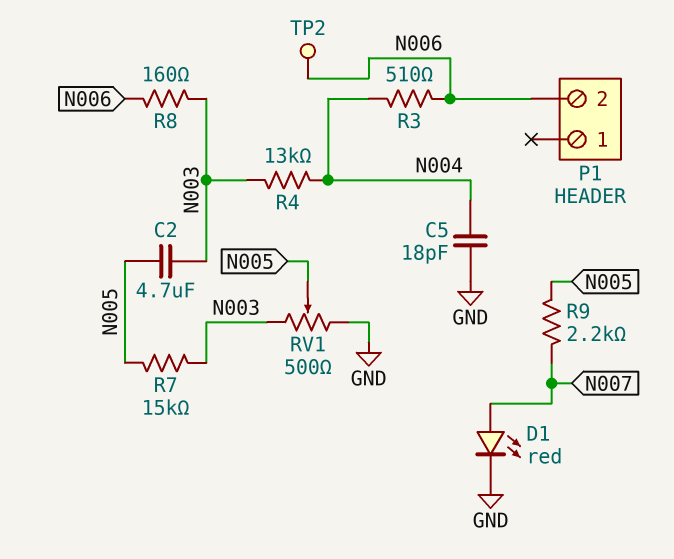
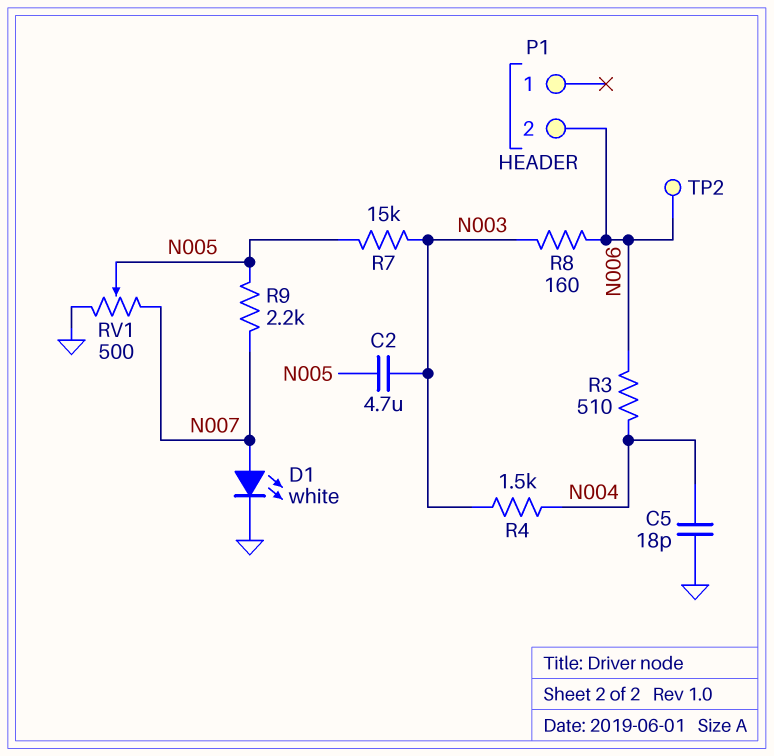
D1: LED red (A N007, K GND) -> LED white (A N007, K GND)
R4: 13k (N003, N004) -> 1.5k (N003, N004)
RV1: 500 (GND, N003, wiper N005) -> 500 (GND, N007, wiper N005)

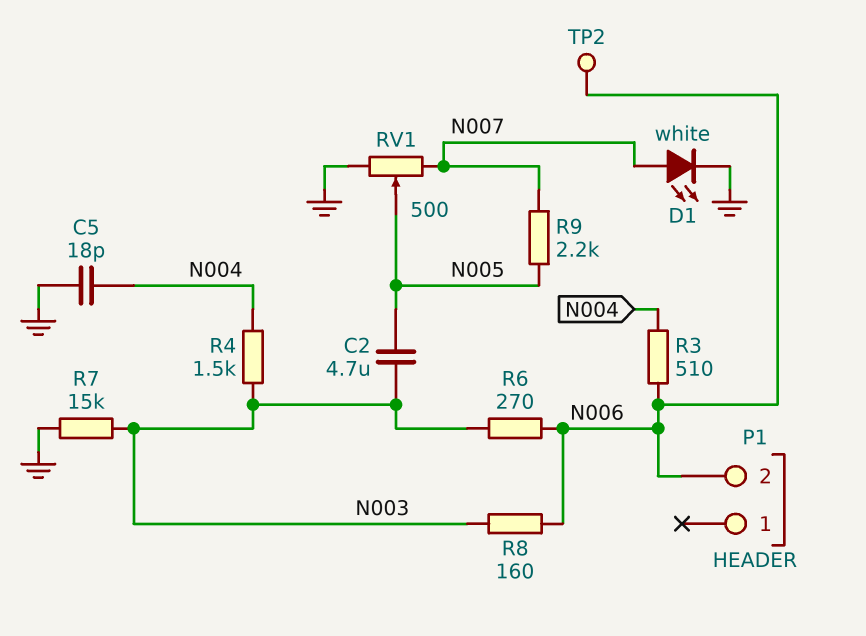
R6: none -> 270 (N003, N006)
R7: 15k (N003, N005) -> 15k (GND, N003)

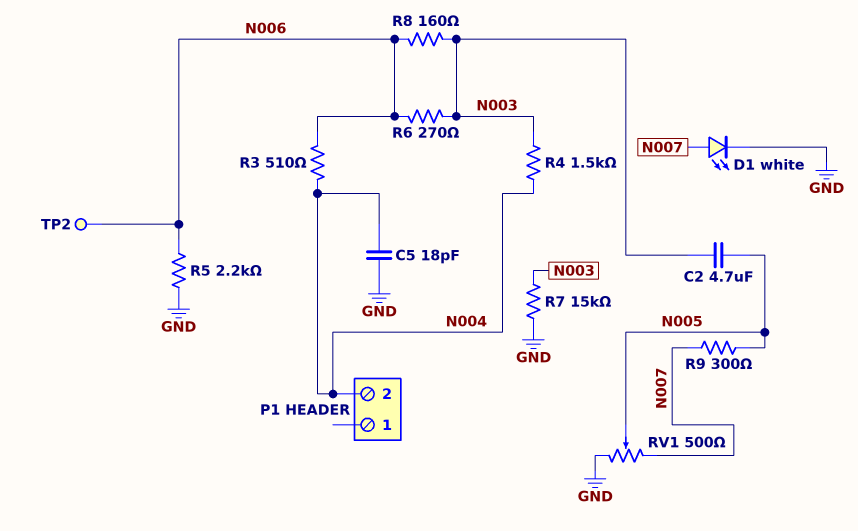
P1 pin 2: N006 -> N004
R5: none -> 2.2k (GND, N006)
R9: 2.2k (N005, N007) -> 300 (N005, N007)

